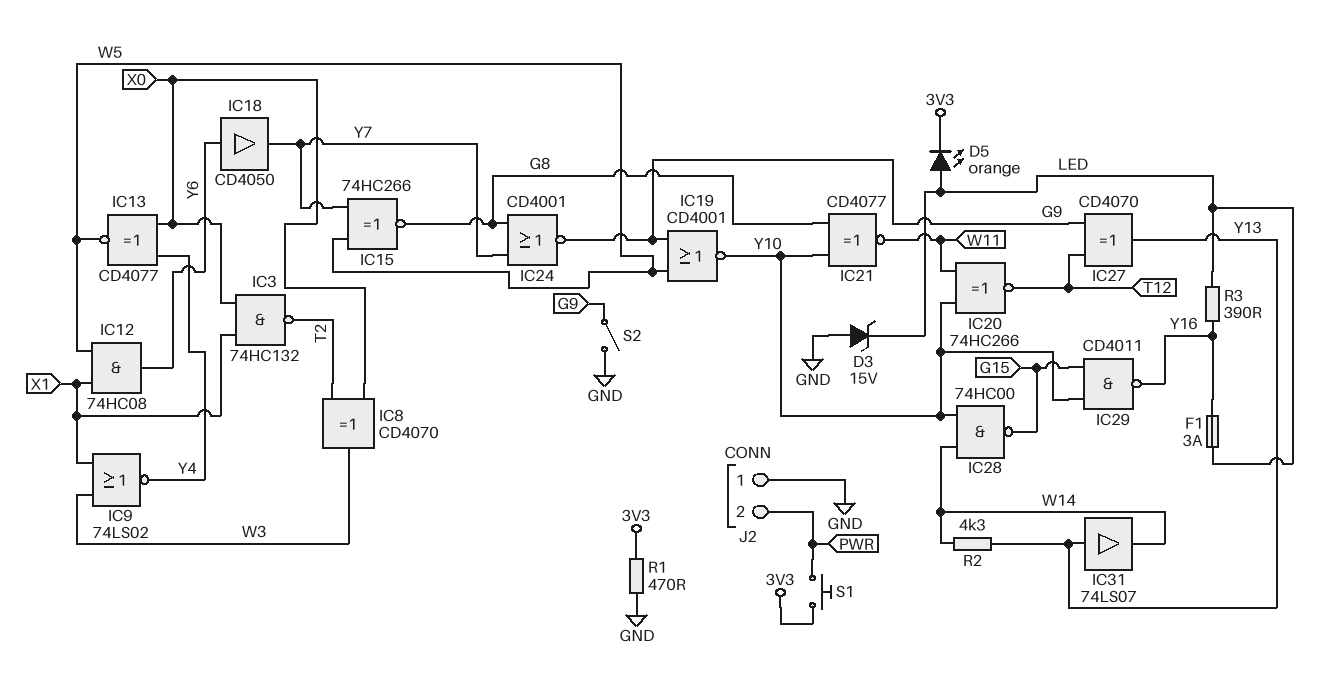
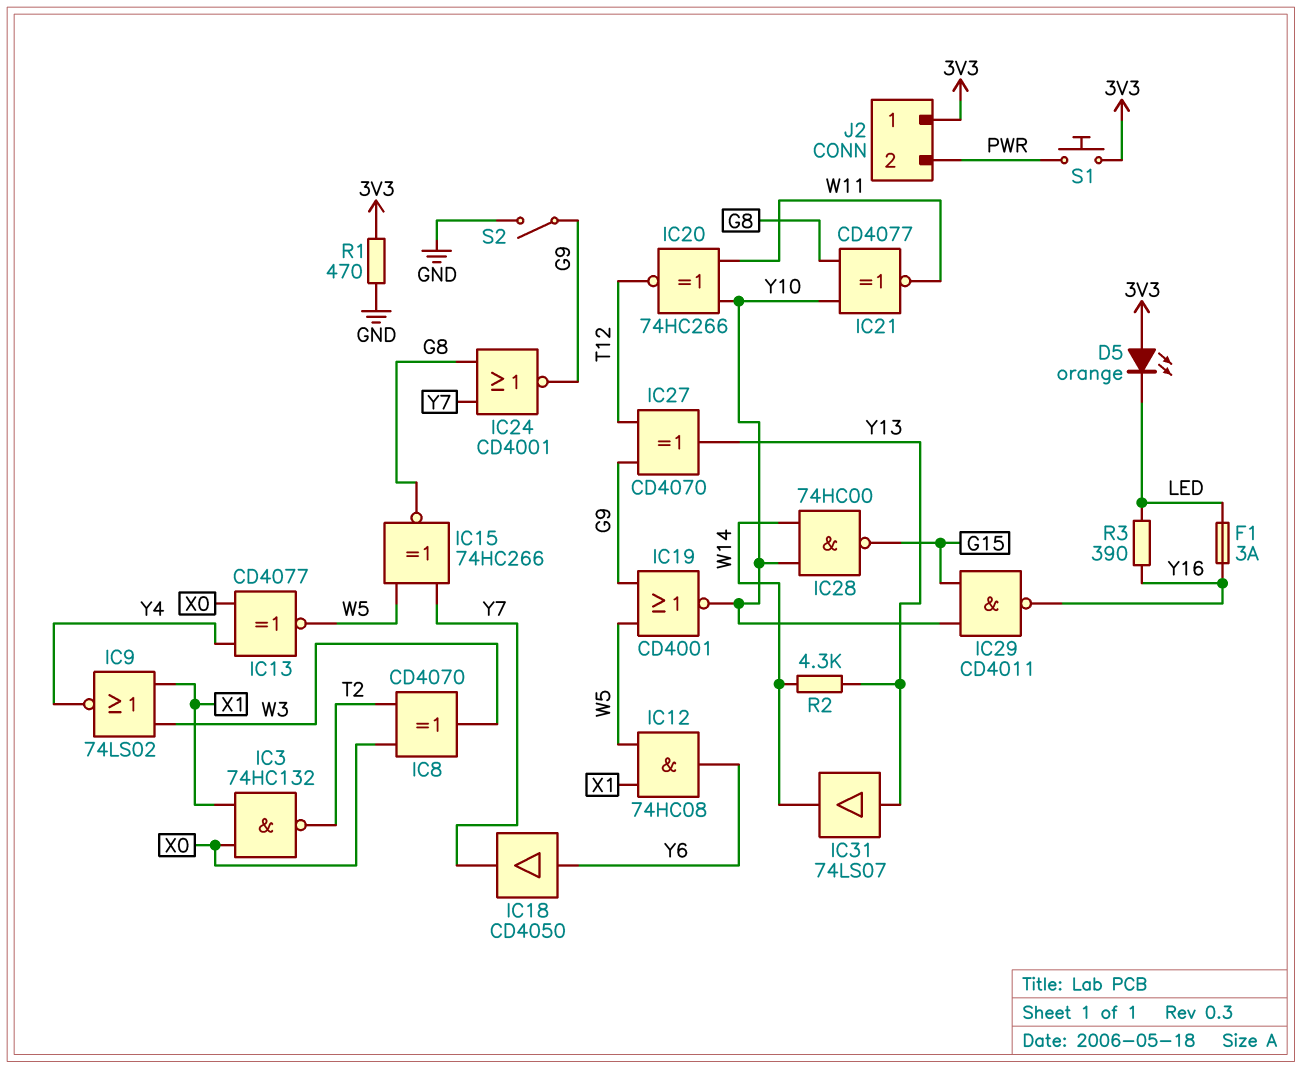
D3: zener 15V (A GND, K LED) -> none
D5: LED orange (A LED, K 3V3) -> LED orange (A 3V3, K LED)
J2 pin 1: GND -> 3V3

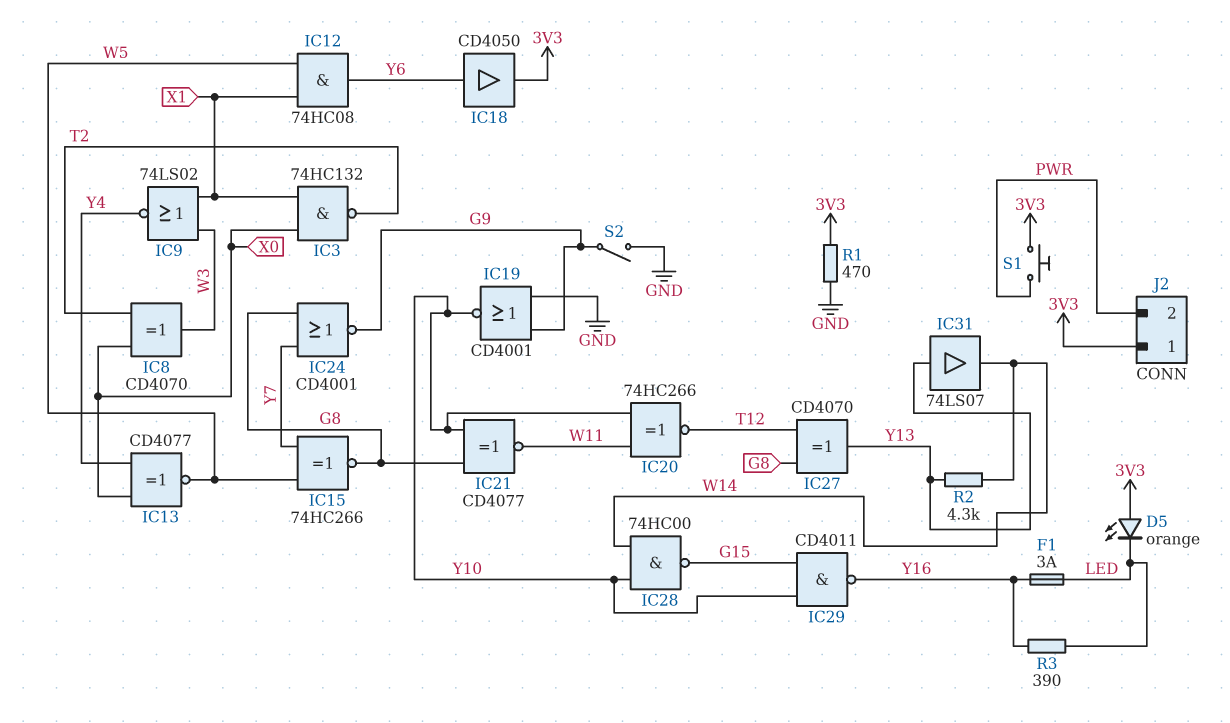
IC18: buffer CD4050 (in Y6, out Y7) -> buffer CD4050 (in Y6, out 3V3)
IC19: NOR CD4001 (in G9, in W5, out Y10) -> NOR CD4001 (in G9, in GND, out Y10)
IC27: XOR CD4070 (in G9, in T12, out Y13) -> XOR CD4070 (in G8, in T12, out Y13)

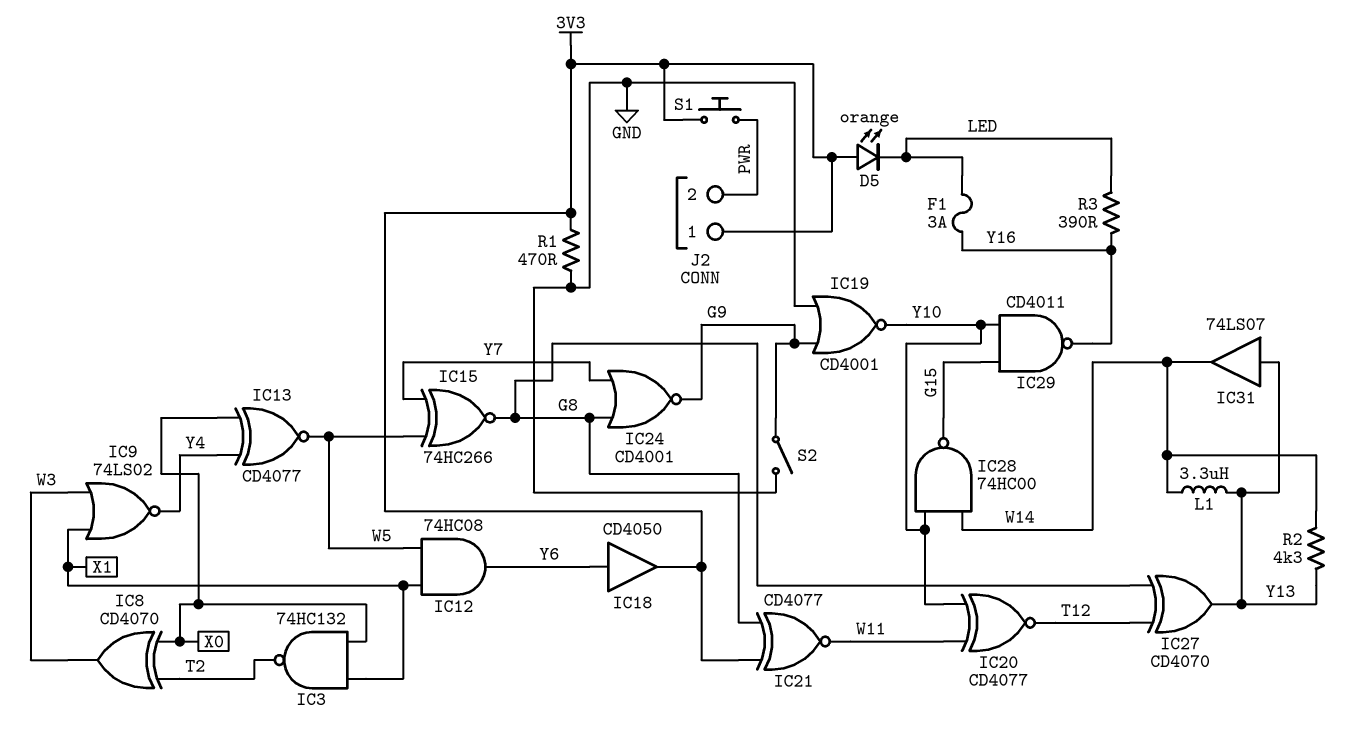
IC20: XNOR 74HC266 (in W11, in Y10, out T12) -> XNOR CD4077 (in W11, in Y10, out T12)
IC21: XNOR CD4077 (in G8, in Y10, out W11) -> XNOR CD4077 (in 3V3, in G8, out W11)
L1: none -> 3.3uH (W14, Y13)

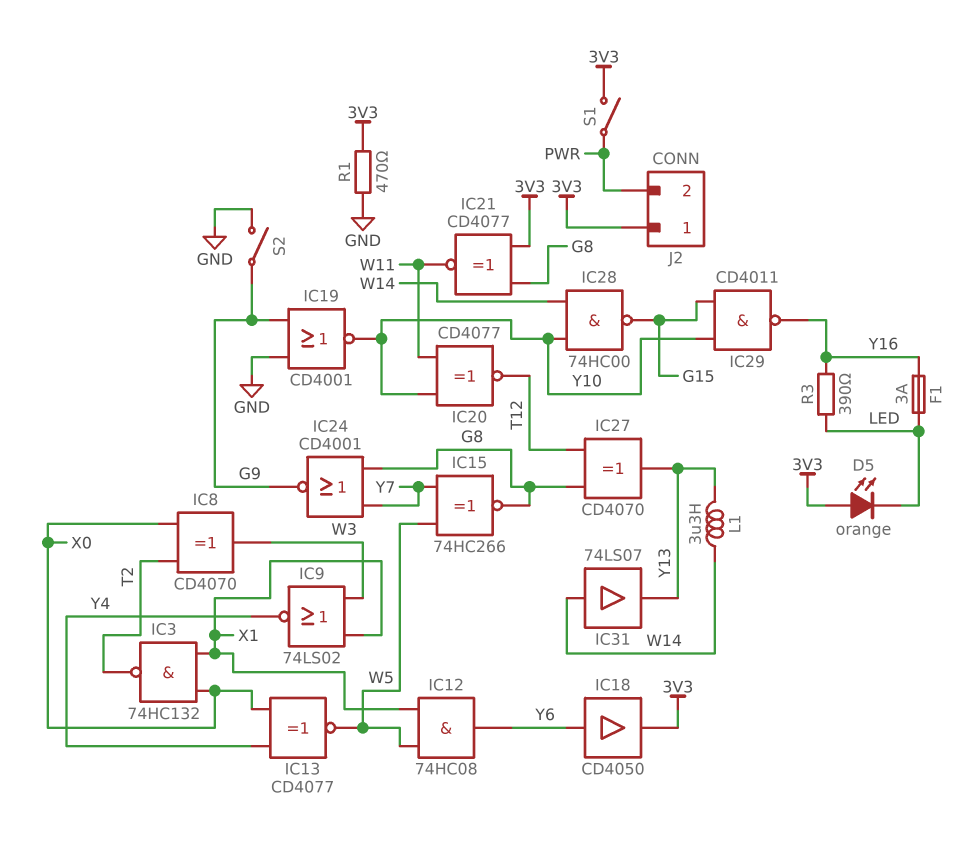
IC31: buffer 74LS07 (in Y13, out W14) -> buffer 74LS07 (in W14, out Y13)
R2: 4.3k (W14, Y13) -> none
S1: button (3V3, PWR) -> switch (3V3, PWR)

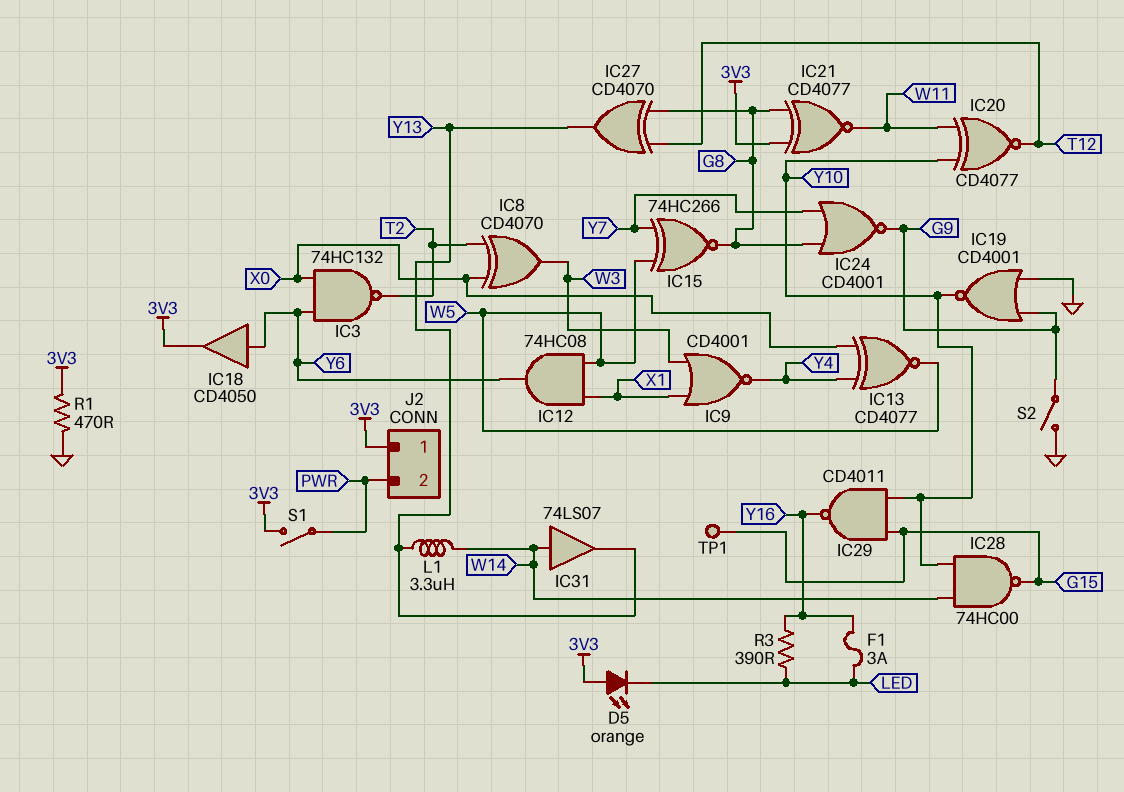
IC3: NAND 74HC132 (in X0, in X1, out T2) -> NAND 74HC132 (in X0, in Y6, out T2)
IC9: NOR 74LS02 (in W3, in X1, out Y4) -> NOR CD4001 (in W3, in X1, out Y4)
TP1: none -> test point (G15)

